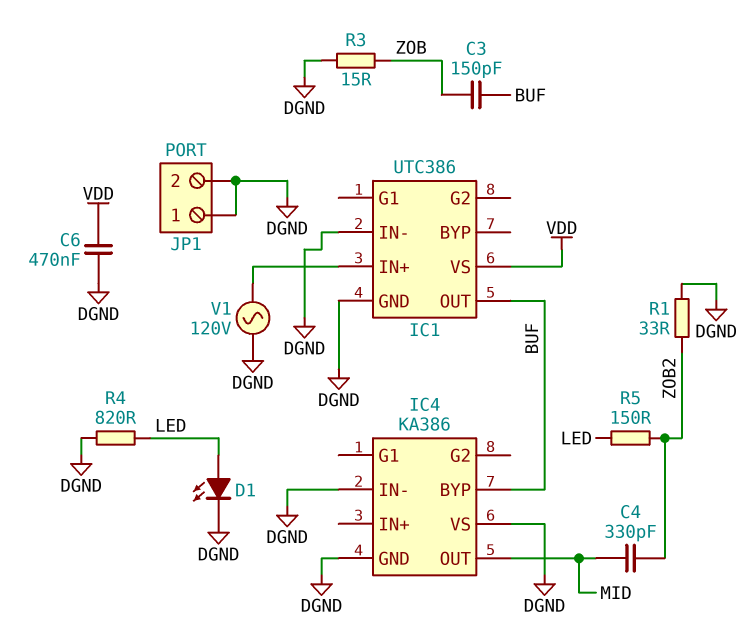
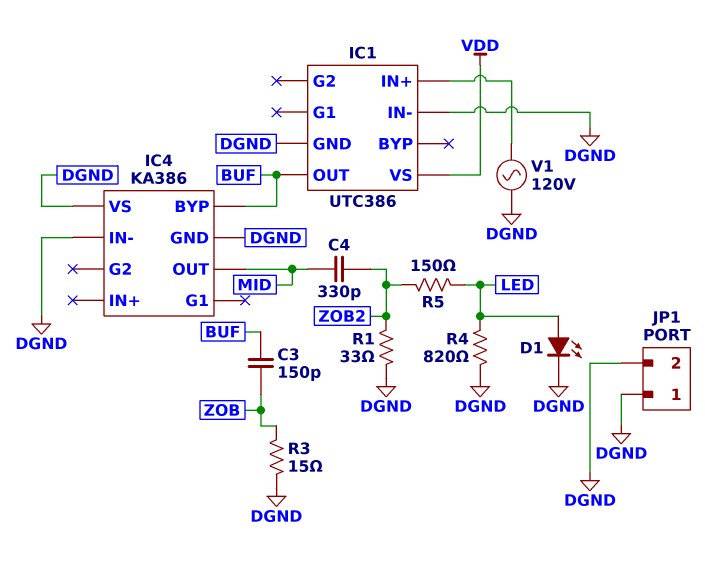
C6: 470nF (DGND, VDD) -> none

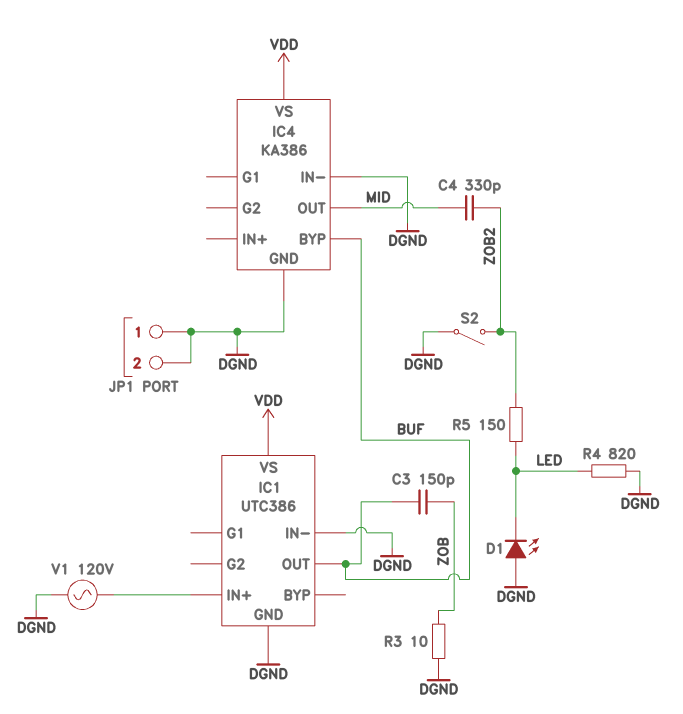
D1: LED (A LED, K DGND) -> LED (A DGND, K LED)
IC4 pin VS: DGND -> VDD
R1: 33 (DGND, ZOB2) -> none
R3: 15 (DGND, ZOB) -> 10 (DGND, ZOB)
S2: none -> switch (DGND, ZOB2)

